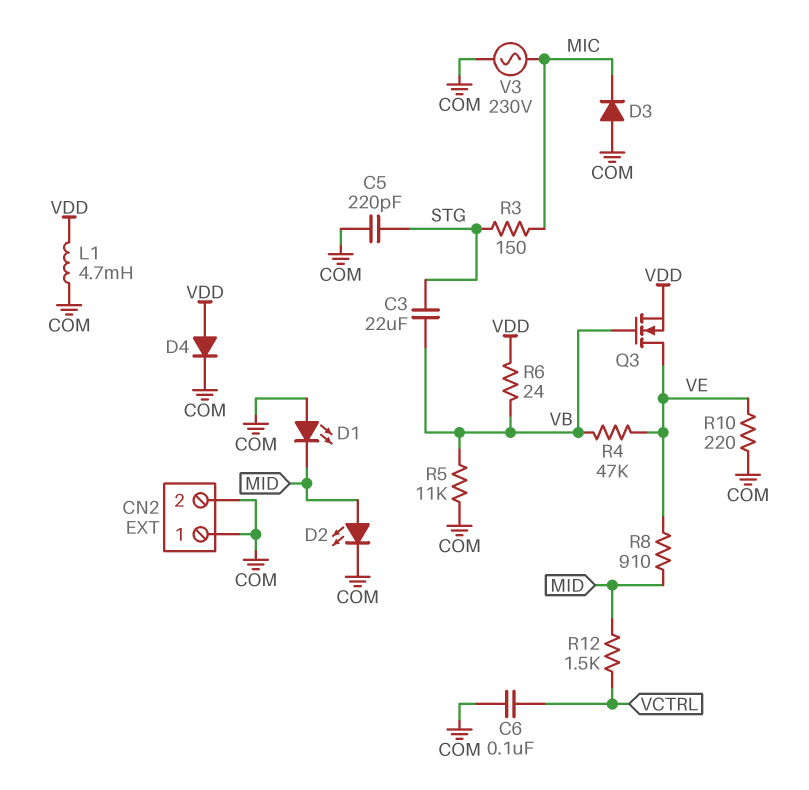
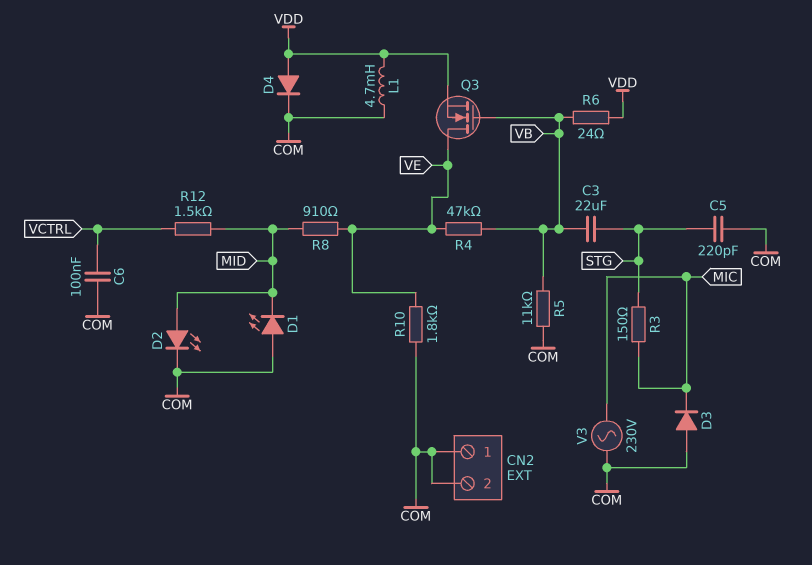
R10: 220 (COM, VE) -> 1.8k (COM, VE)

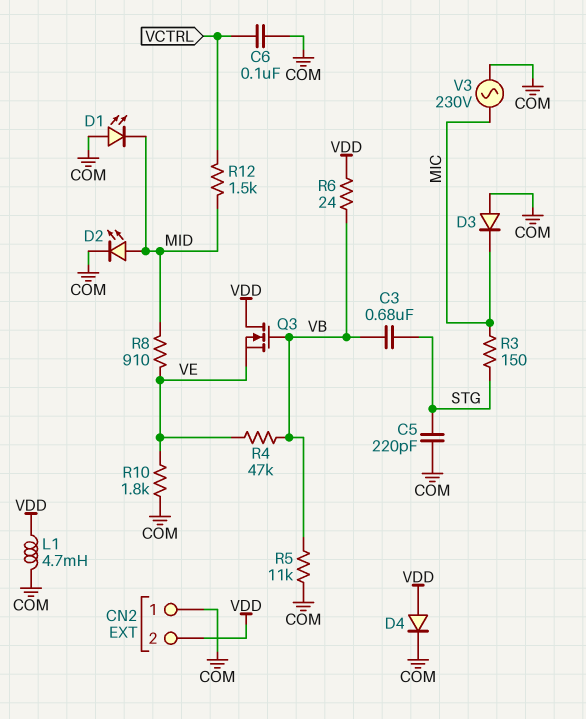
C3: 22uF (STG, VB) -> 680nF (STG, VB)
CN2 pin 2: COM -> VDD
Q3: NMOS (G VB, D VE, S VDD) -> NMOS (G VB, D VDD, S VE)

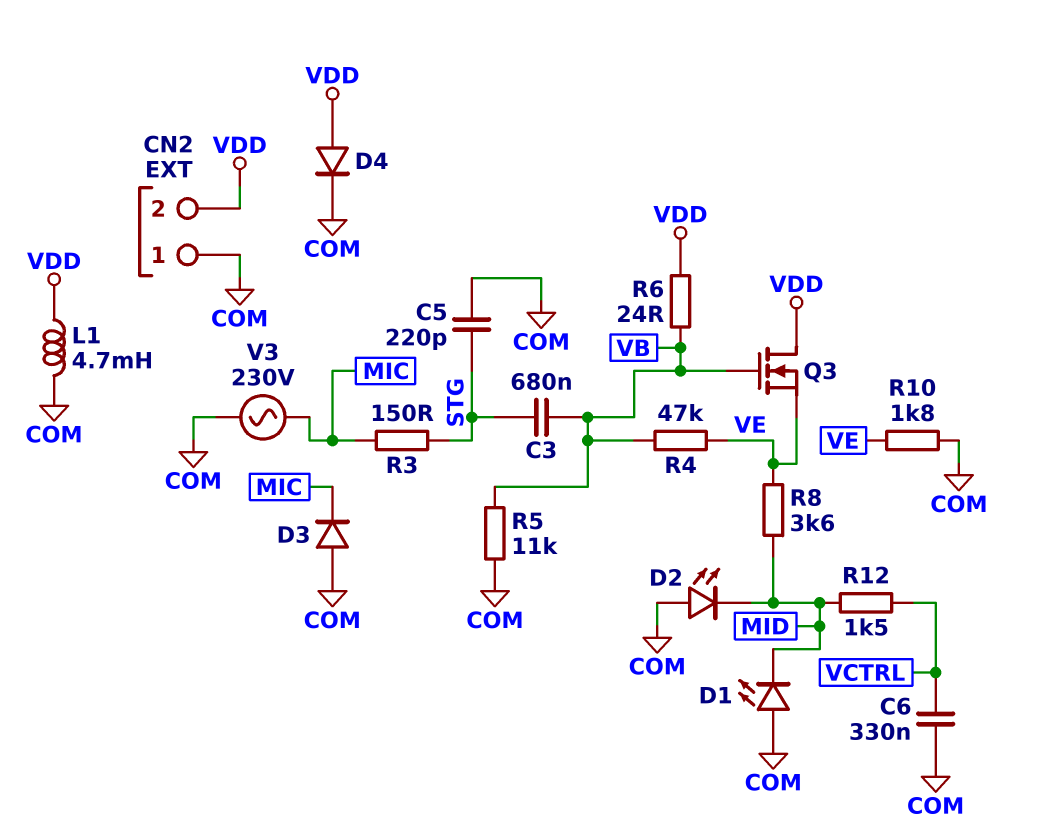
C6: 100nF (COM, VCTRL) -> 330nF (COM, VCTRL)
D2: LED (A MID, K COM) -> LED (A COM, K MID)
R8: 910 (MID, VE) -> 3.6k (MID, VE)

